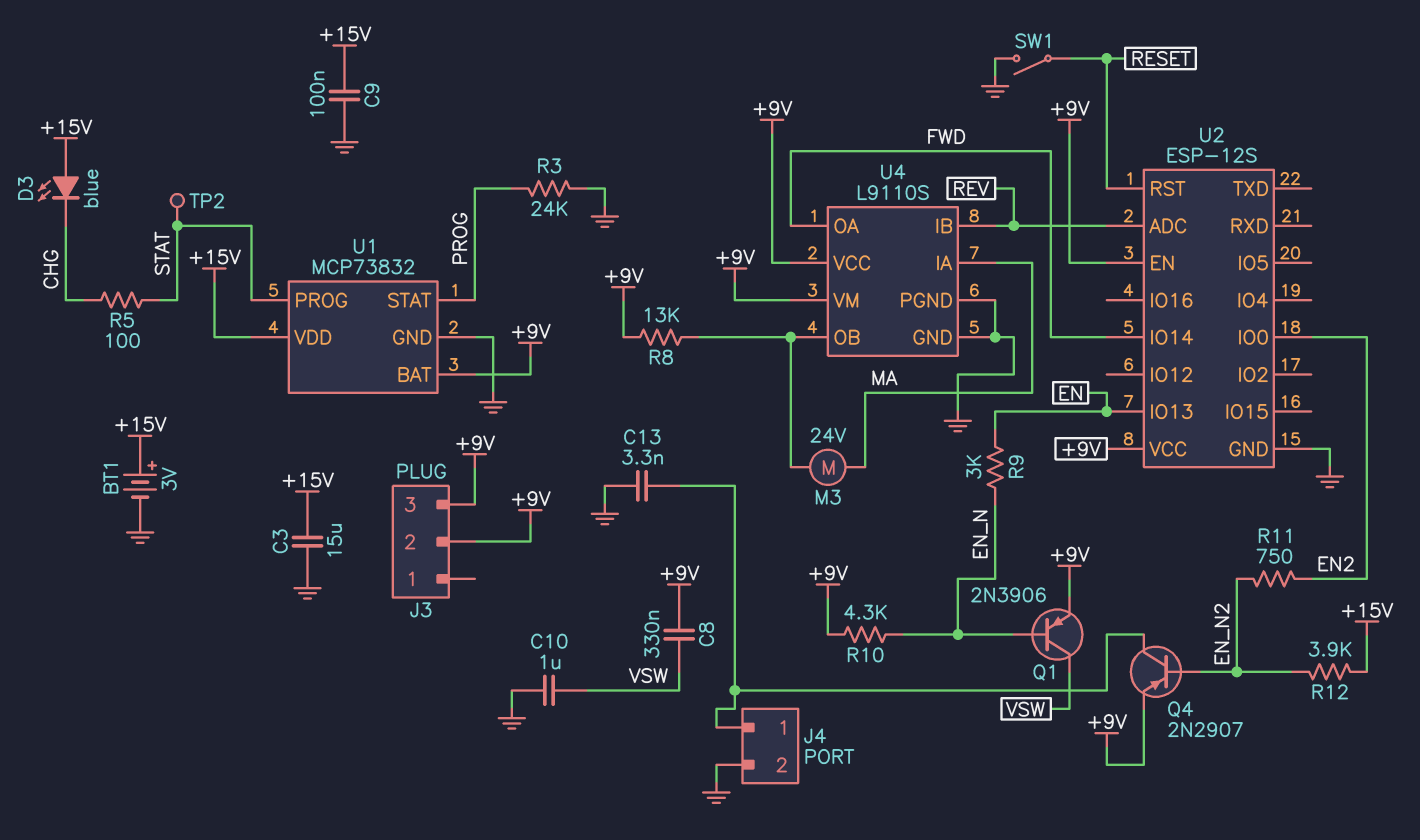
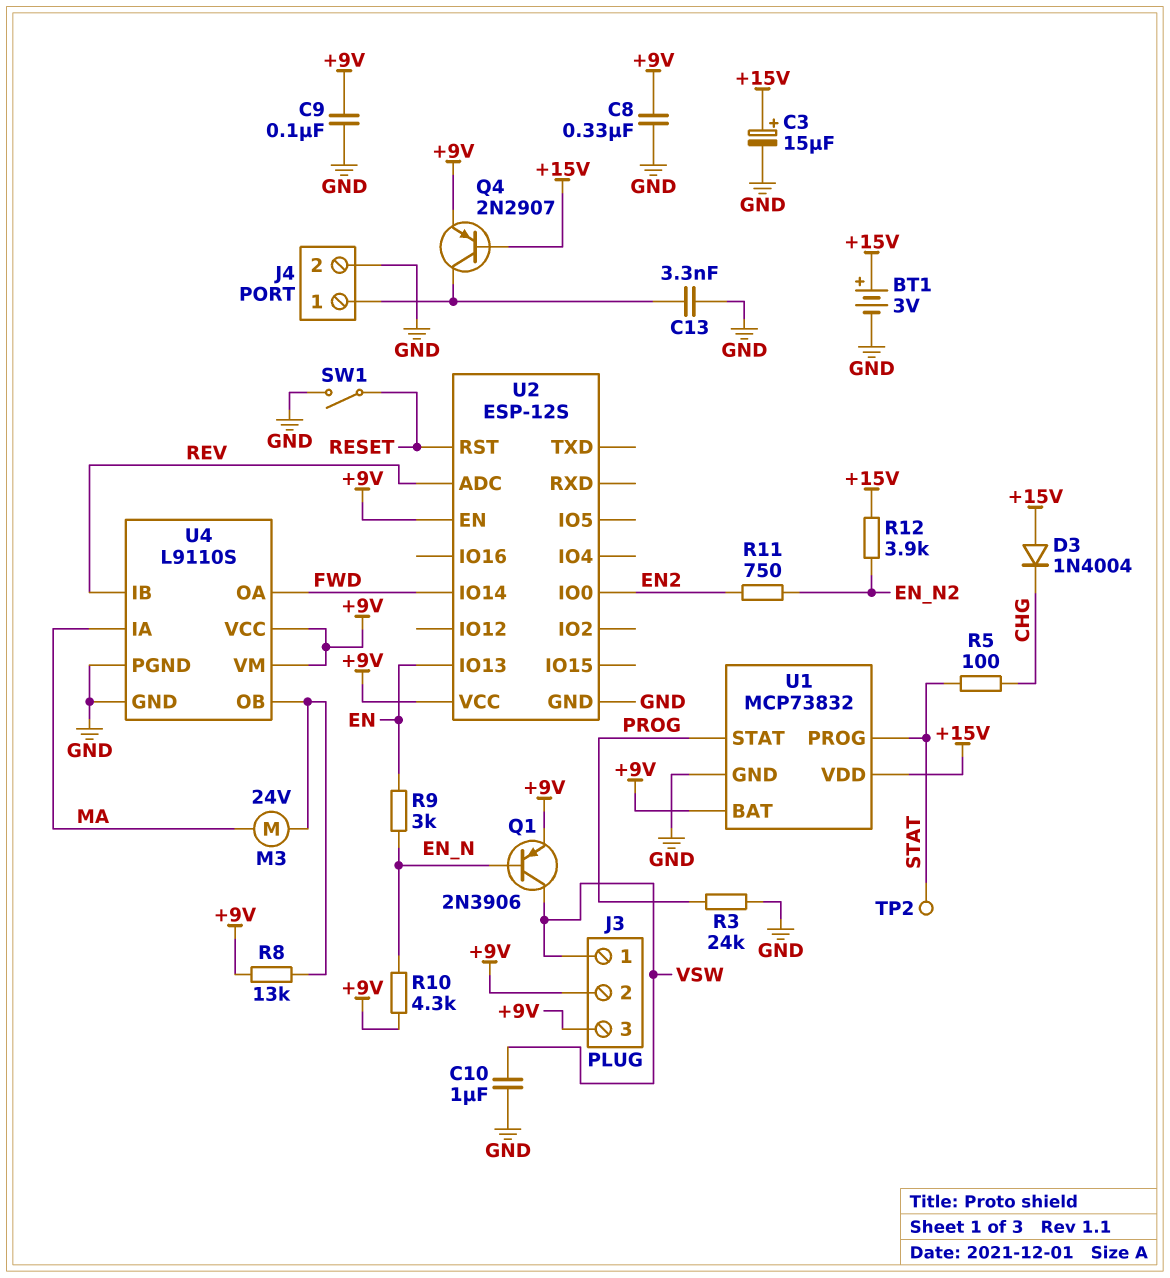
C3: 15uF (+15V, GND) -> 15uF (plus +15V, minus GND)
C8: 330nF (+9V, VSW) -> 330nF (+9V, GND)
C9: 100nF (+15V, GND) -> 100nF (+9V, GND)
D3: LED blue (A +15V, K CHG) -> diode 1N4004 (A +15V, K CHG)
J3 pin 1: none -> VSW
Q4: PNP 2N2907 (B EN_N2, C J4/1, E +9V) -> PNP 2N2907 (B +15V, C J4/1, E +9V)

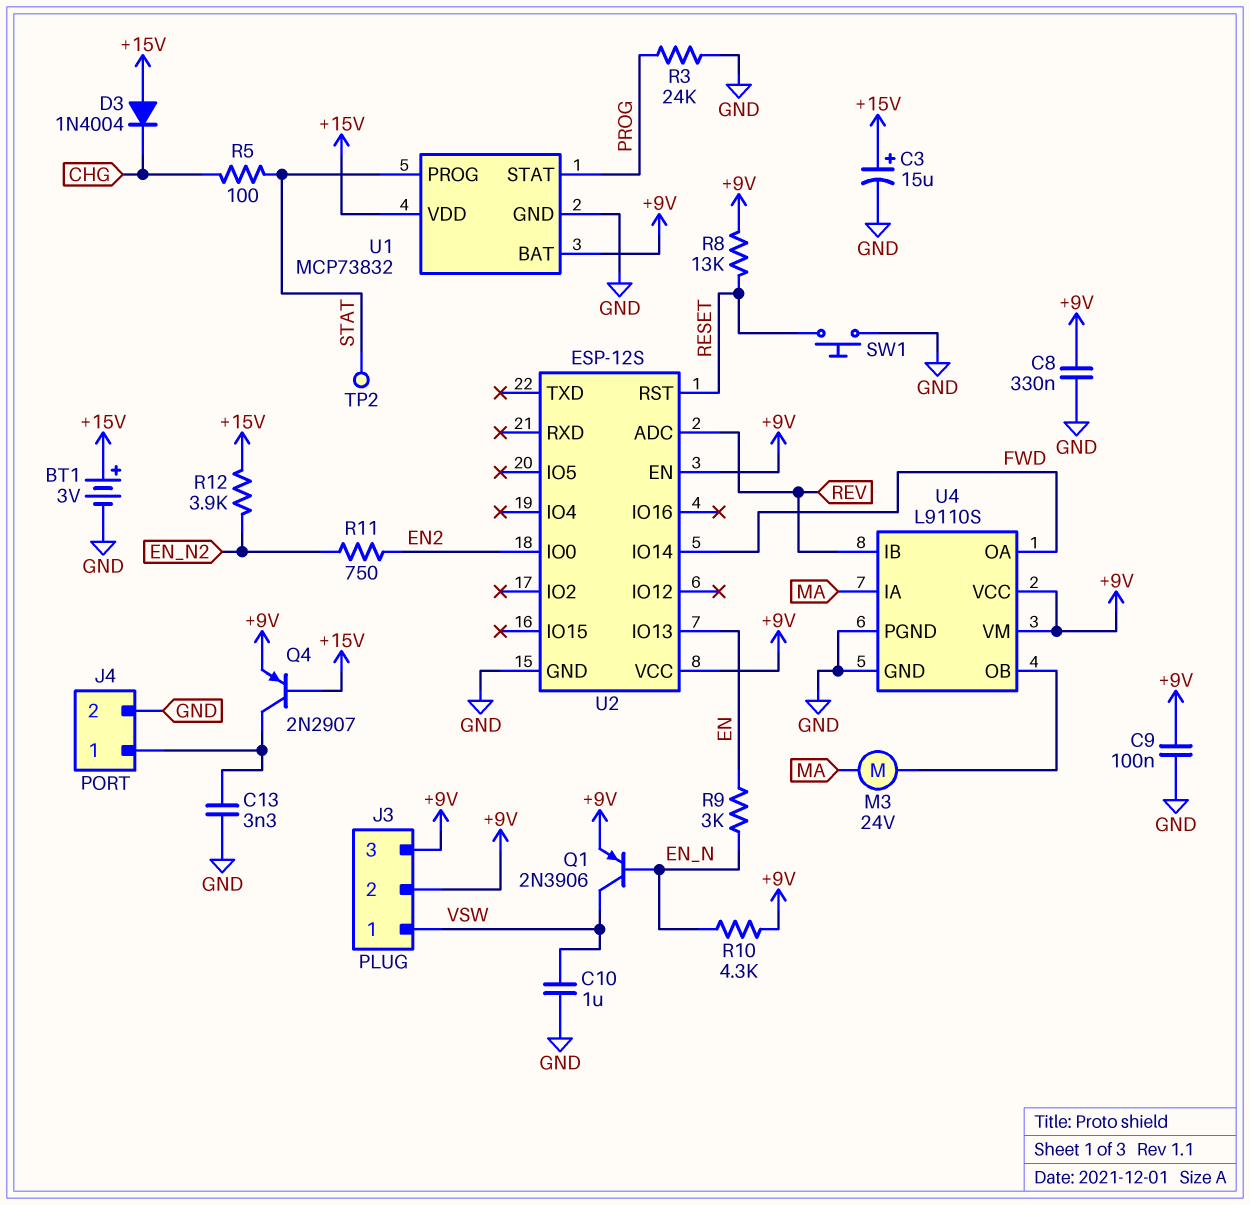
R8: 13k (+9V, U4/OB) -> 13k (+9V, RESET)
SW1: switch (GND, RESET) -> button (GND, RESET)

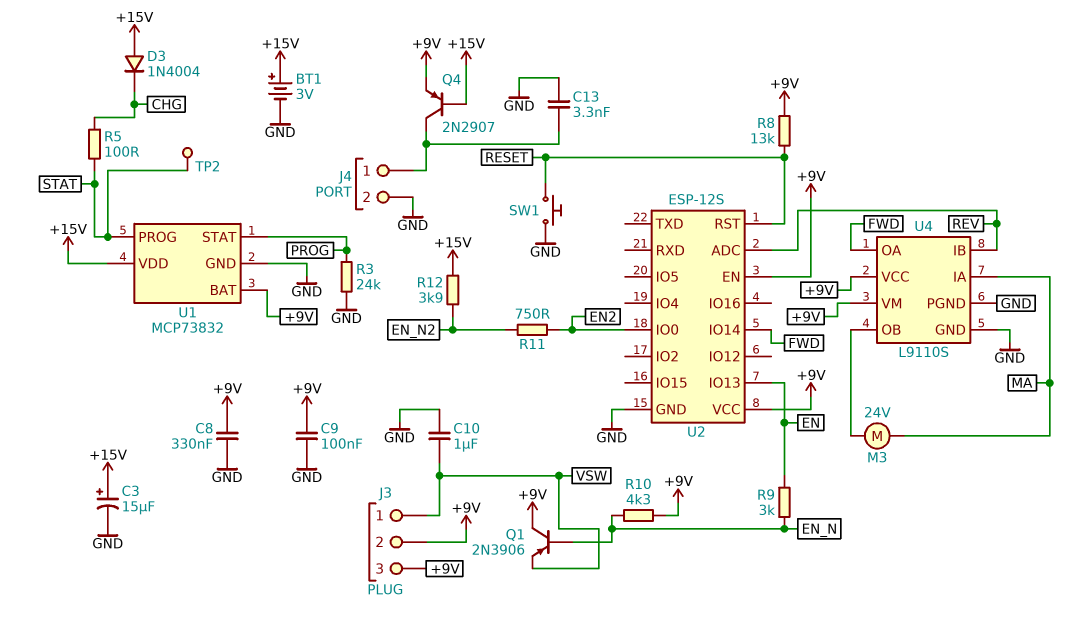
Q1: PNP 2N3906 (B EN_N, C VSW, E +9V) -> PNP 2N3906 (B EN_N, C +9V, E VSW)

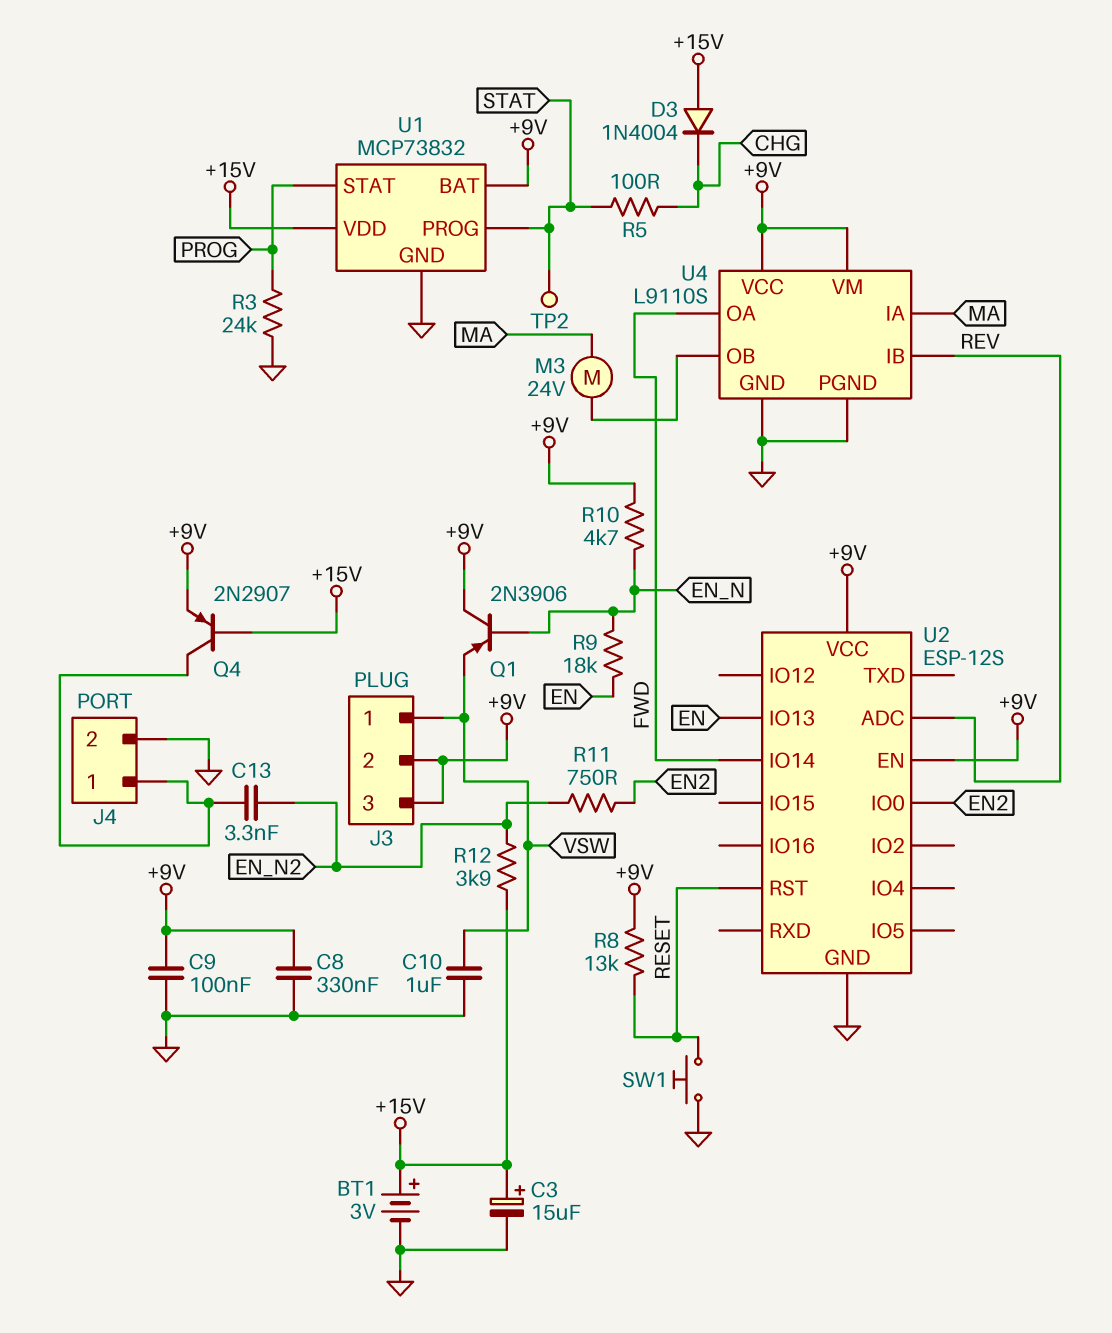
C13: 3.3nF (GND, J4/1) -> 3.3nF (EN_N2, J4/1)
R9: 3k (EN, EN_N) -> 18k (EN, EN_N)
R10: 4.3k (+9V, EN_N) -> 4.7k (+9V, EN_N)

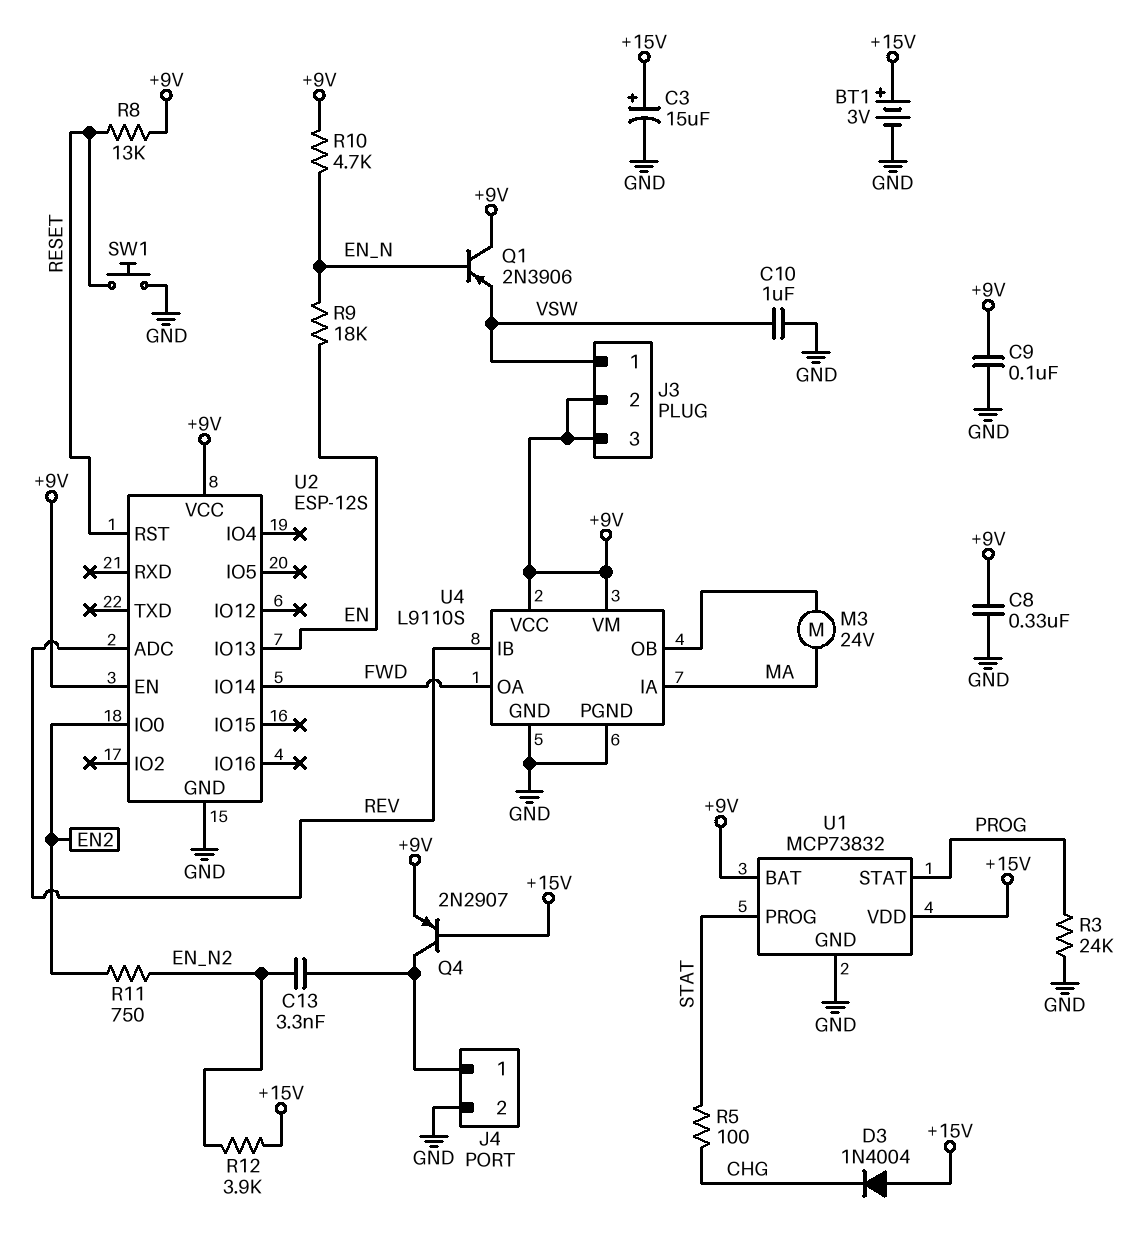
TP2: test point (STAT) -> none

